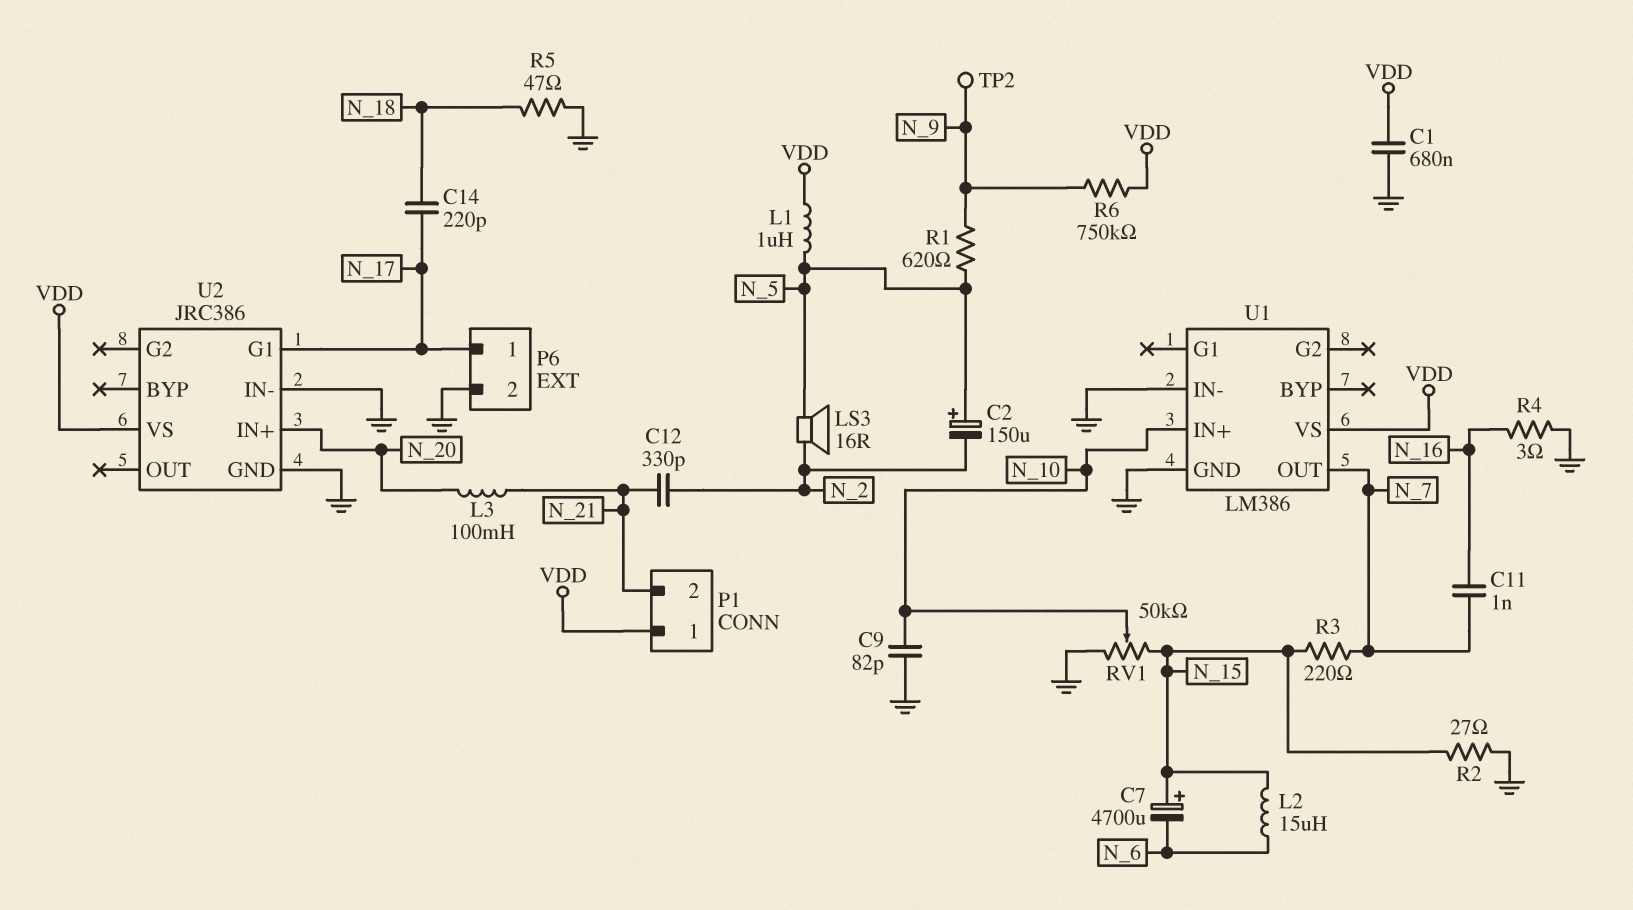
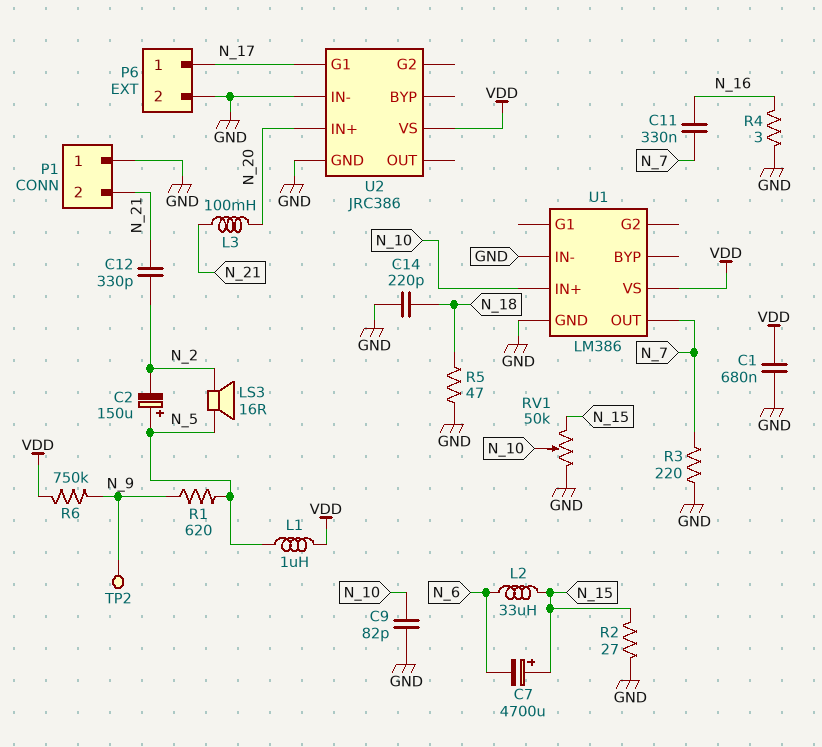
C11: 1nF (N_7, N_16) -> 330nF (N_7, N_16)
C14: 220pF (N_17, N_18) -> 220pF (GND, N_18)
L2: 15uH (N_6, N_15) -> 33uH (N_6, N_15)
P1 pin 1: VDD -> GND
R3: 220 (N_7, N_15) -> 220 (GND, N_7)

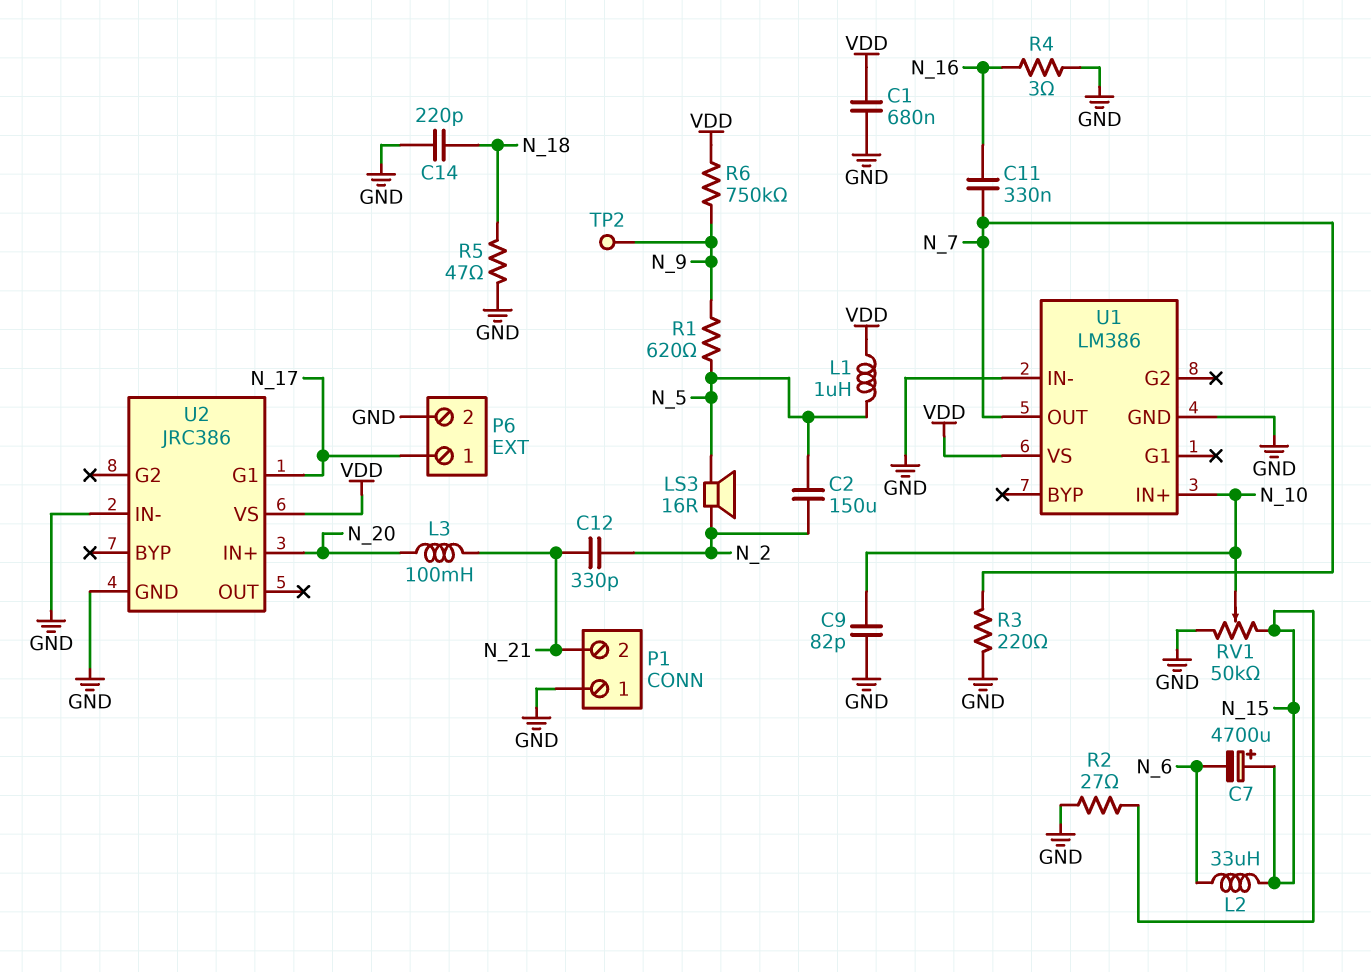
C2: 150uF (plus N_5, minus N_2) -> 150uF (N_2, N_5)

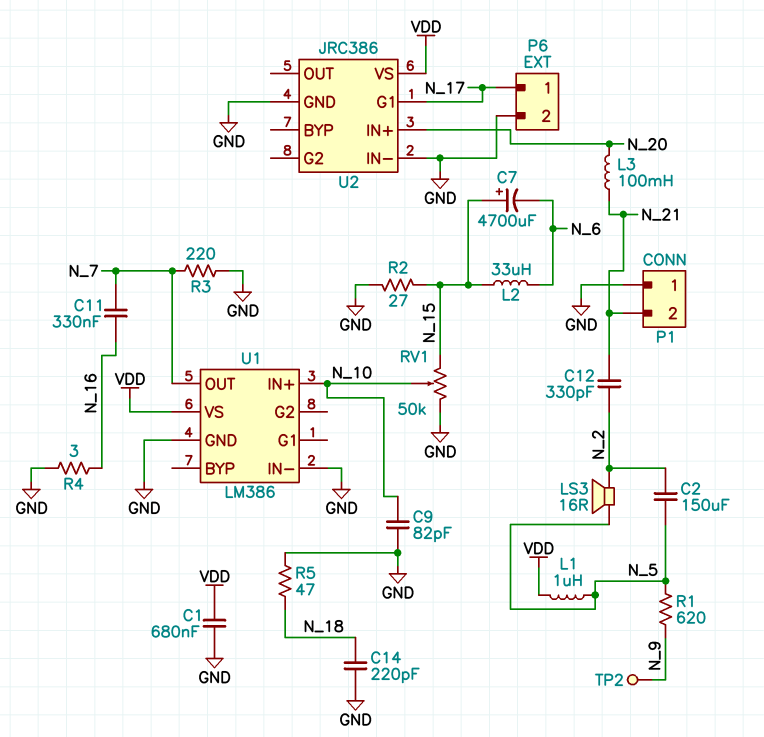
R6: 750k (N_9, VDD) -> none

